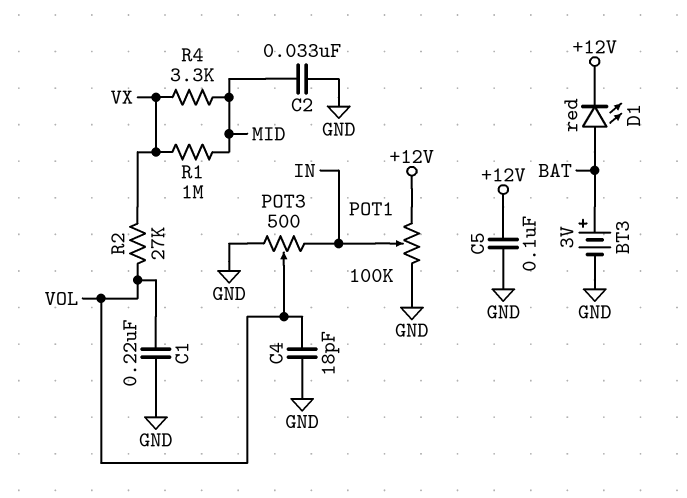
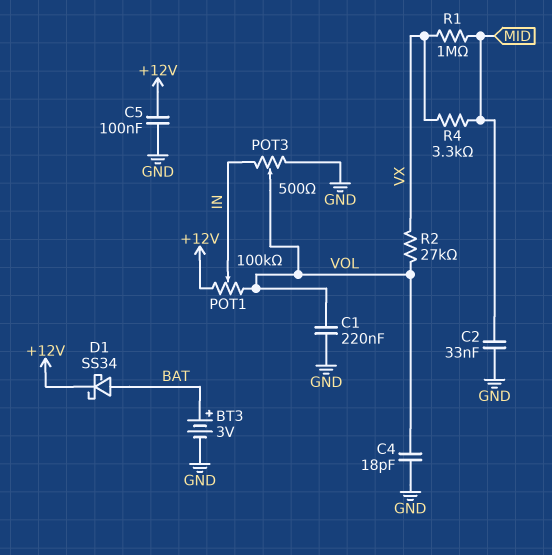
D1: LED red (A BAT, K +12V) -> schottky SS34 (A BAT, K +12V)
POT1: 100k (+12V, GND, wiper IN) -> 100k (+12V, VOL, wiper IN)

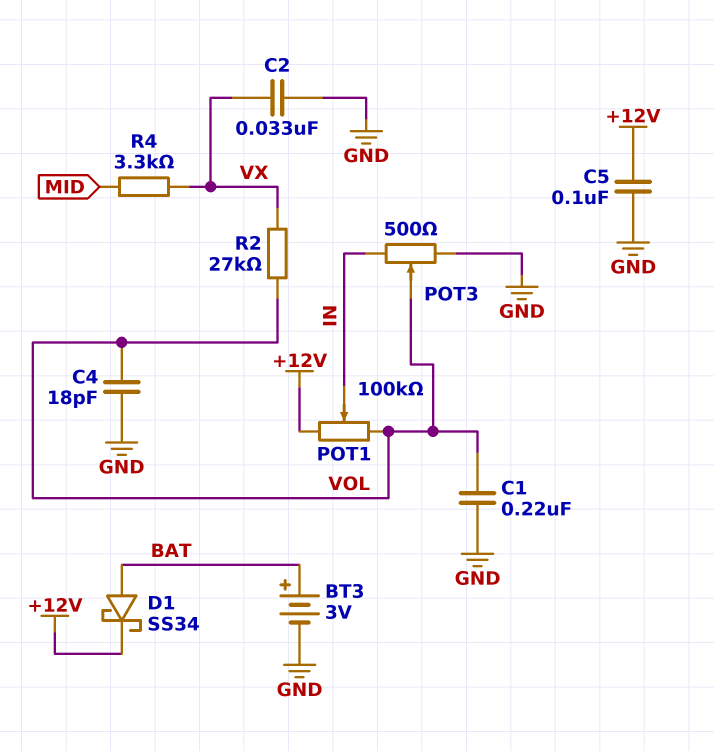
C2: 33nF (GND, MID) -> 33nF (GND, VX)
R1: 1M (MID, VX) -> none

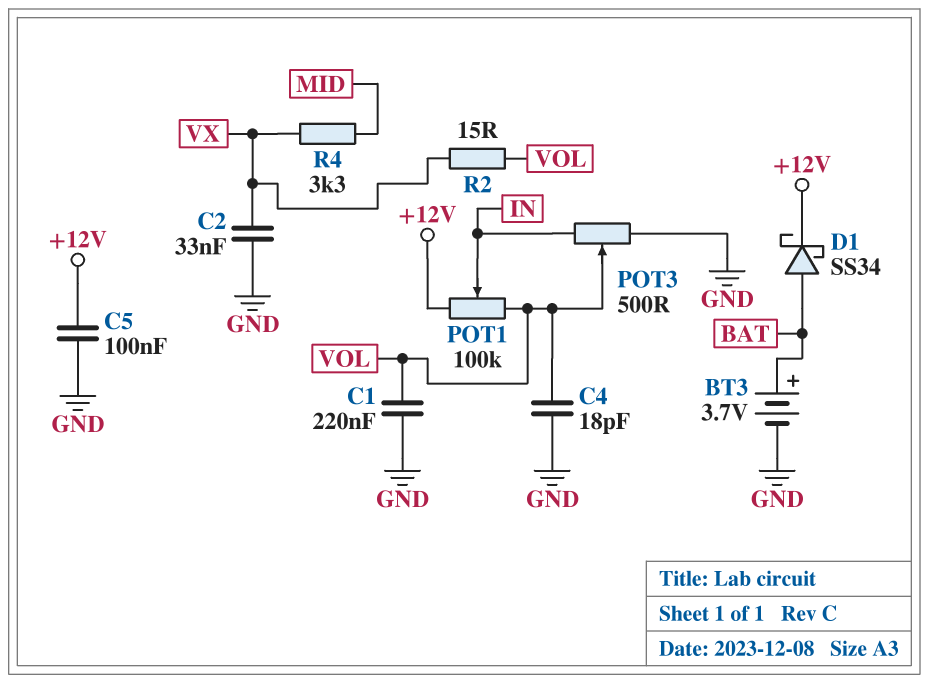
BT3: 3V (plus BAT, minus GND) -> 3.7V (plus BAT, minus GND)
R2: 27k (VOL, VX) -> 15 (VOL, VX)

